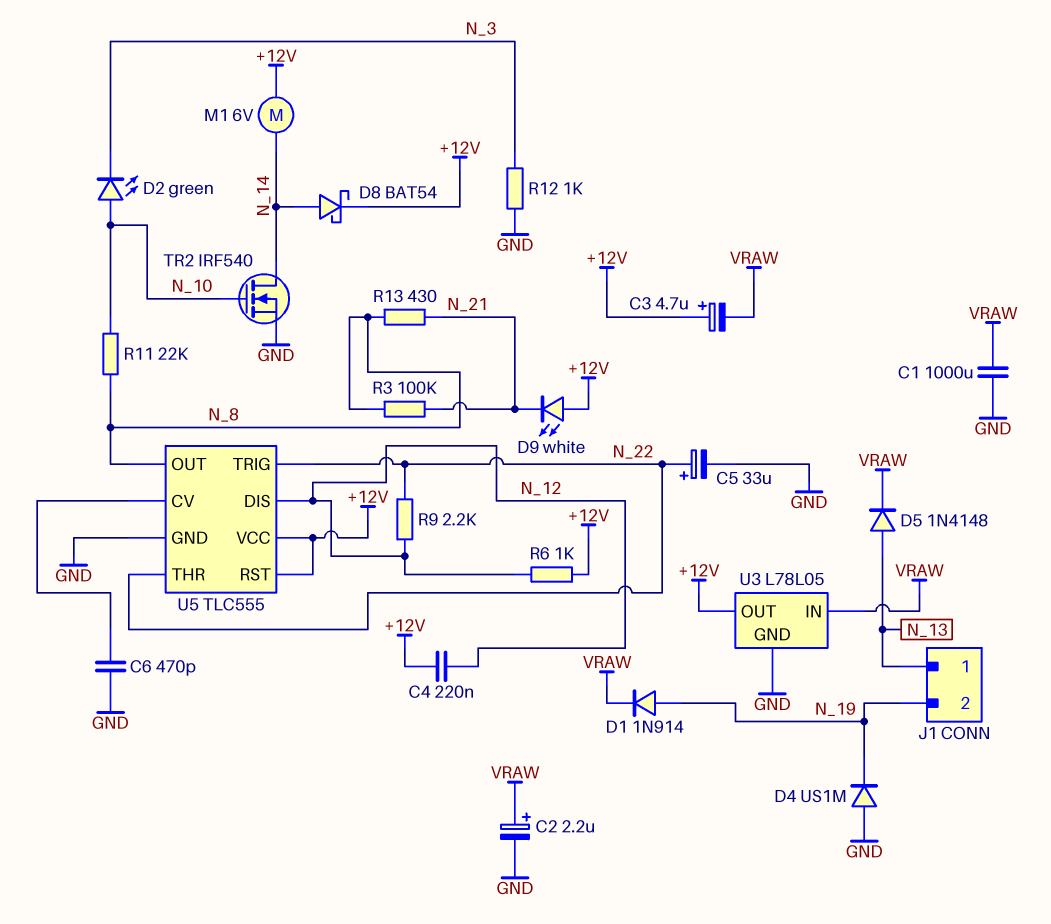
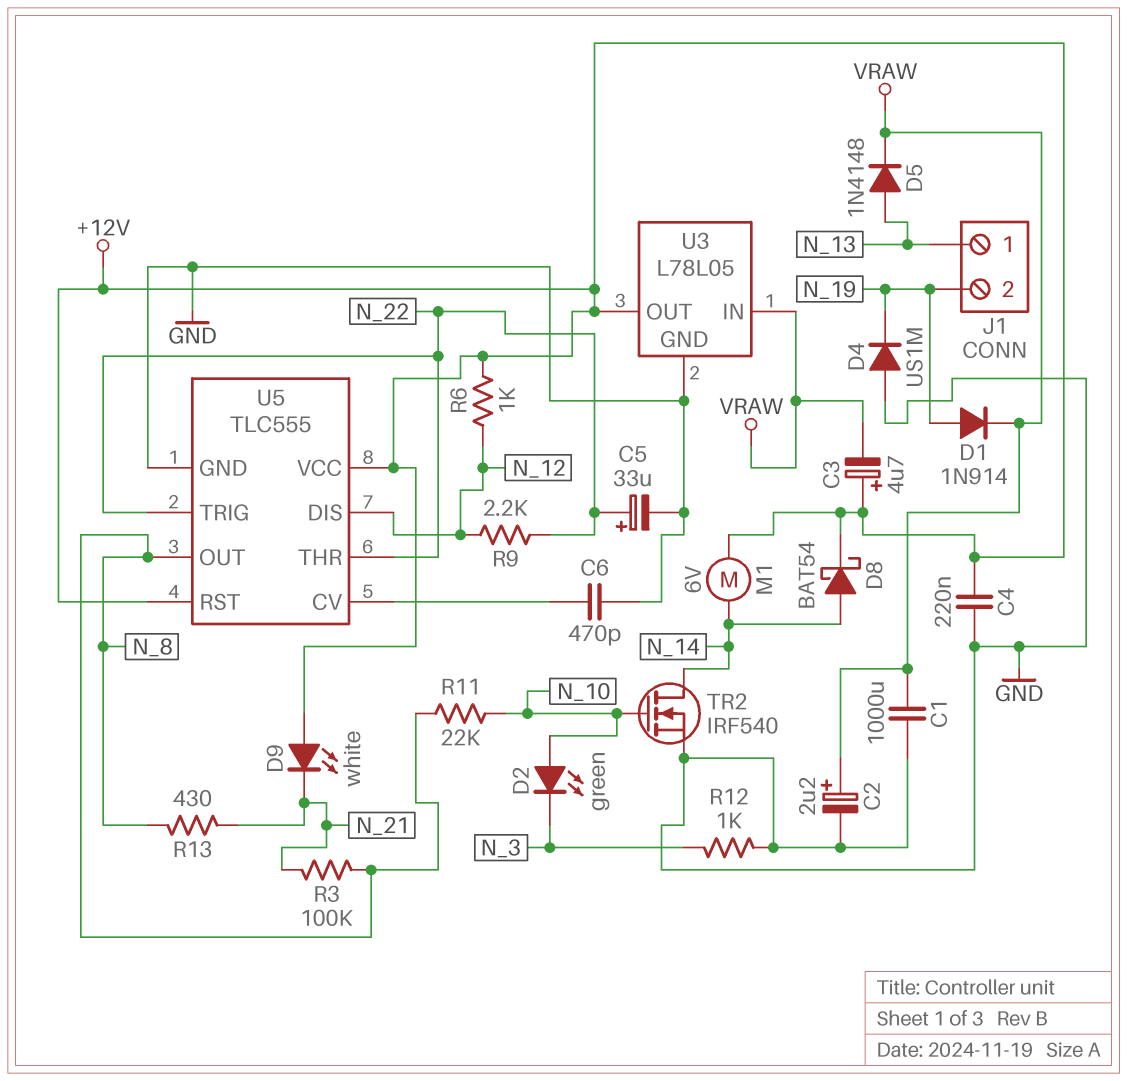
C4: 220nF (+12V, N_12) -> 220nF (+12V, GND)

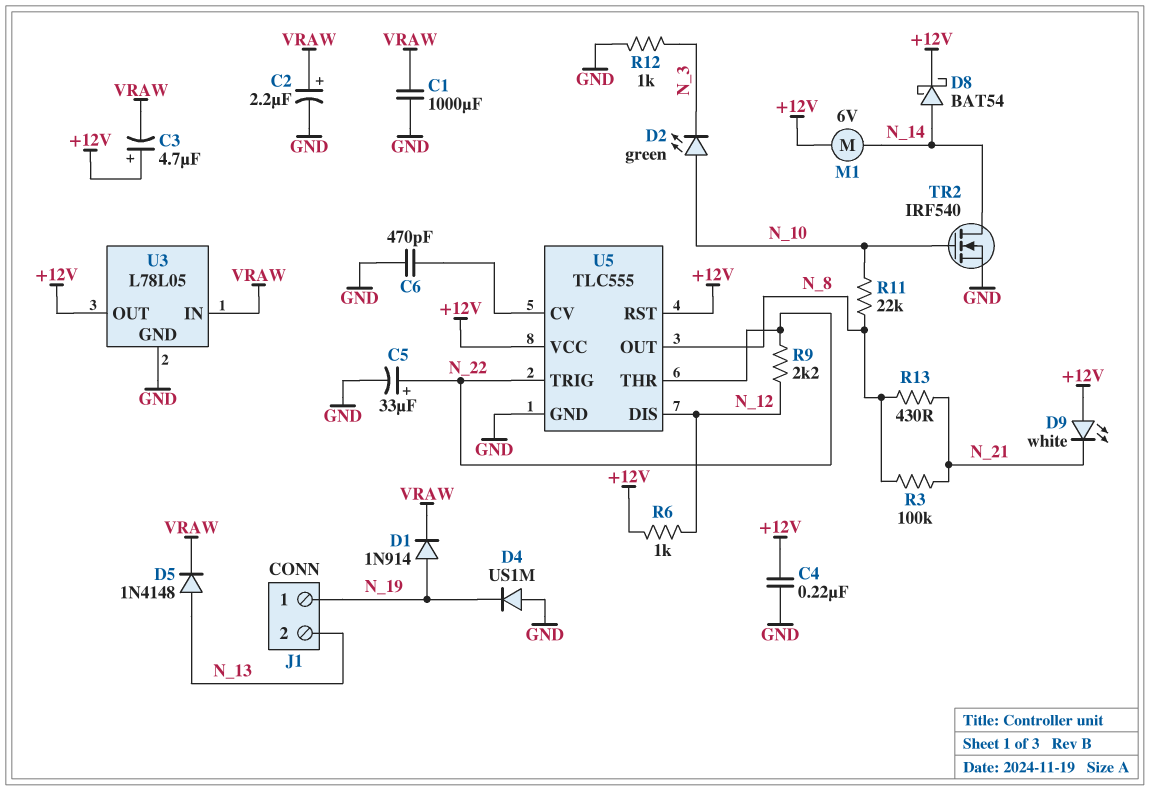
J1 pin 1: N_13 -> N_19
J1 pin 2: N_19 -> N_13

